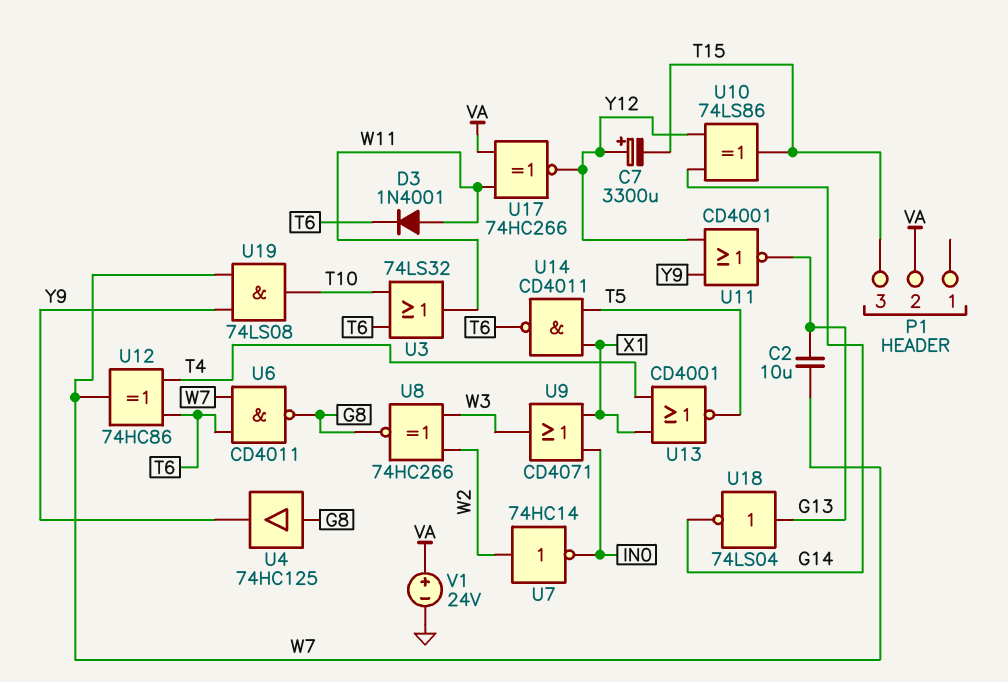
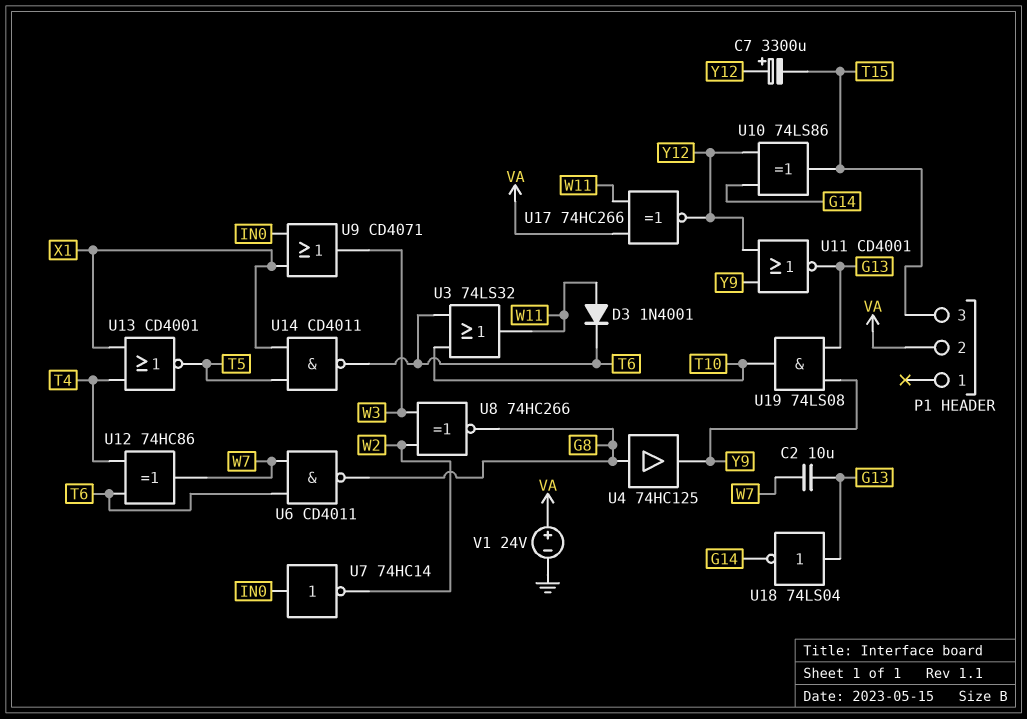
U7: NOT 74HC14 (in W2, out IN0) -> NOT 74HC14 (in IN0, out W2)
U19: AND 74LS08 (in W7, in Y9, out T10) -> AND 74LS08 (in G13, in Y9, out T10)

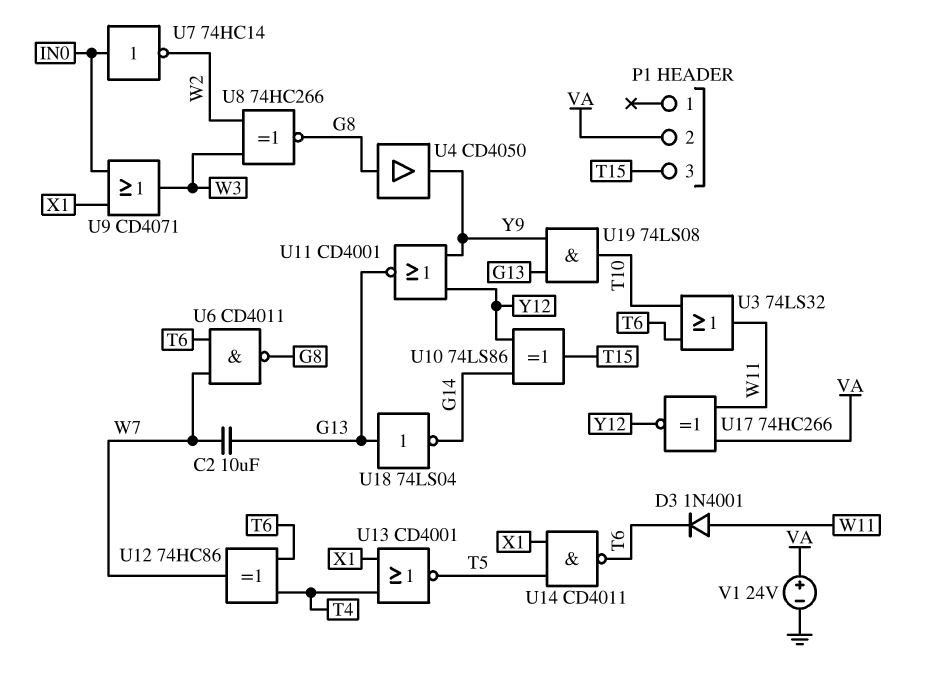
C7: 3300uF (plus Y12, minus T15) -> none
U4: buffer 74HC125 (in G8, out Y9) -> buffer CD4050 (in G8, out Y9)

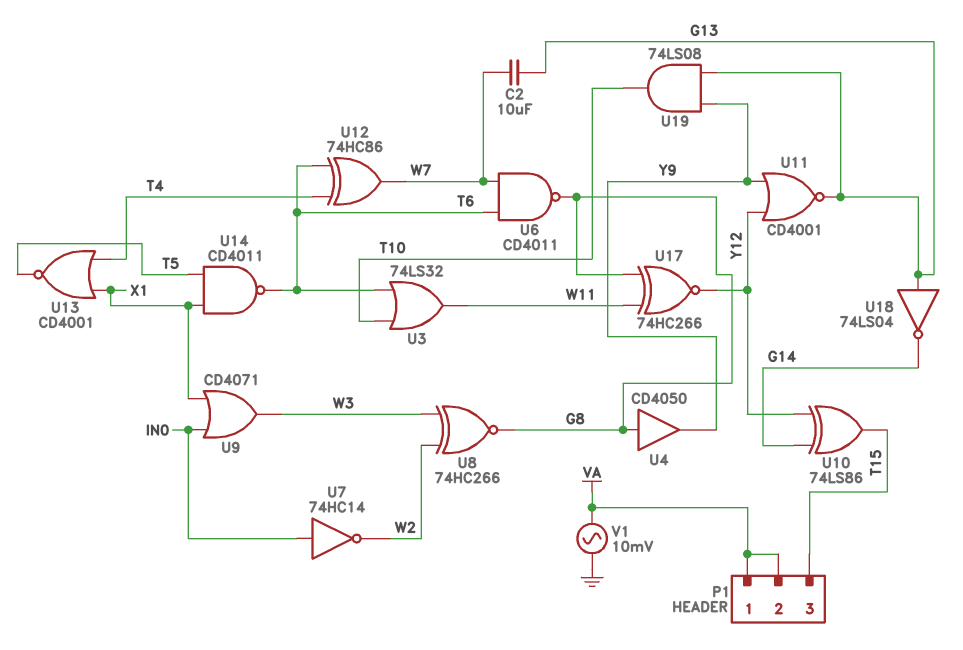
D3: diode 1N4001 (A W11, K T6) -> none
P1 pin 1: none -> VA
U17: XNOR 74HC266 (in VA, in W11, out Y12) -> XNOR 74HC266 (in G8, in W11, out Y12)
V1: 24V (plus VA, minus GND) -> AC 10mV (GND, VA)

